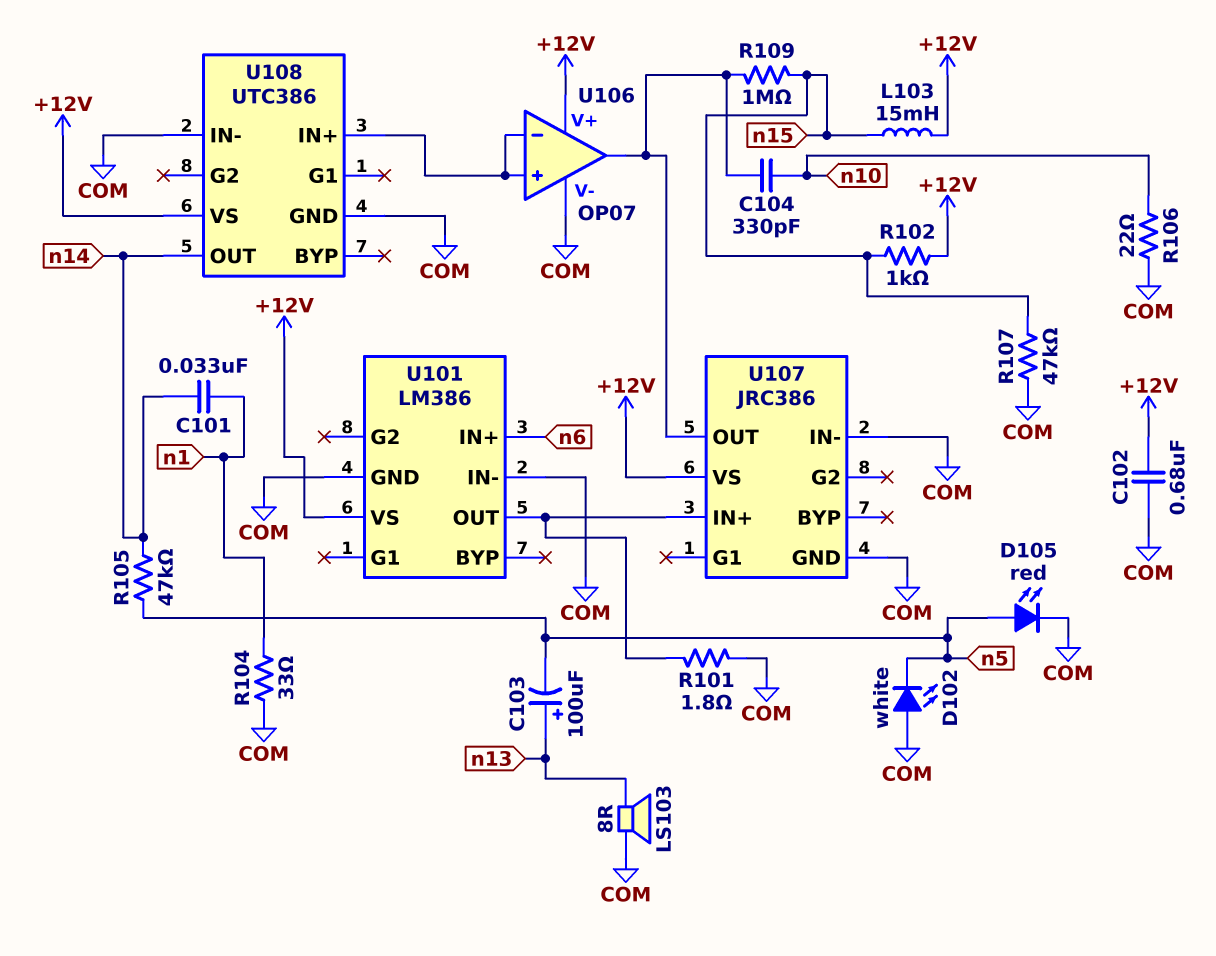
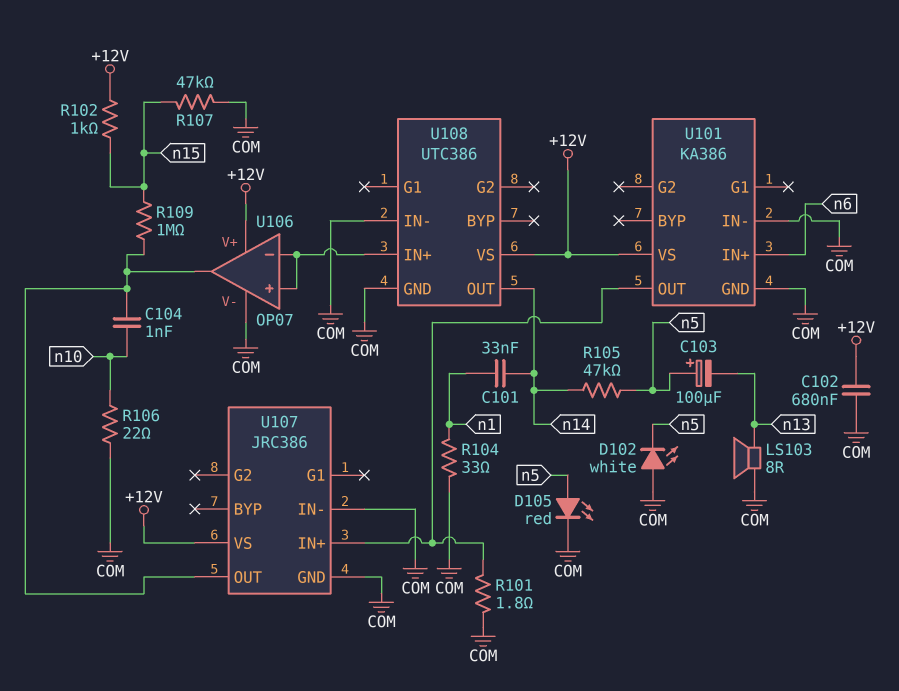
C103: 100uF (plus n13, minus n5) -> 100uF (plus n5, minus n13)
C104: 330pF (U106/out, n10) -> 1nF (U106/out, n10)
L103: 15mH (+12V, n15) -> none
U101: LM386 -> KA386

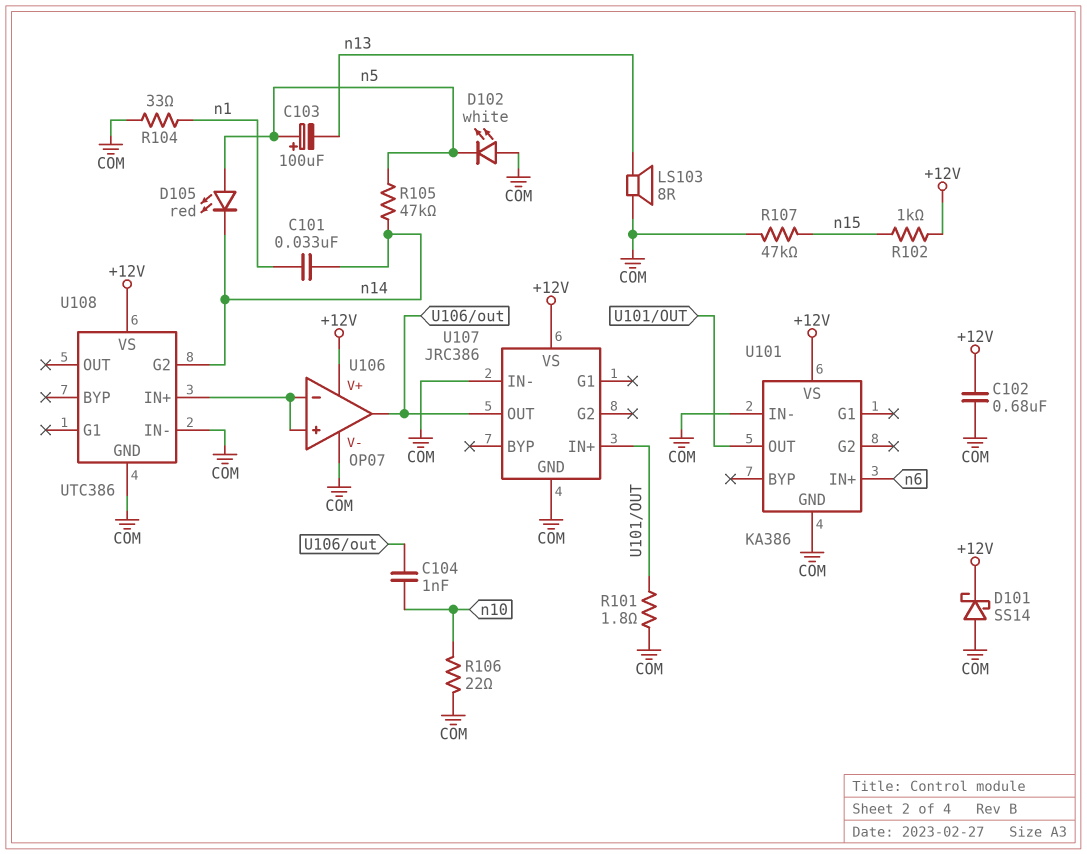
D101: none -> schottky SS14 (A COM, K +12V)
D105: LED red (A n5, K COM) -> LED red (A n5, K n14)
R109: 1M (U106/out, n15) -> none
U108 pin G2: none -> n14
U108 pin OUT: n14 -> none

